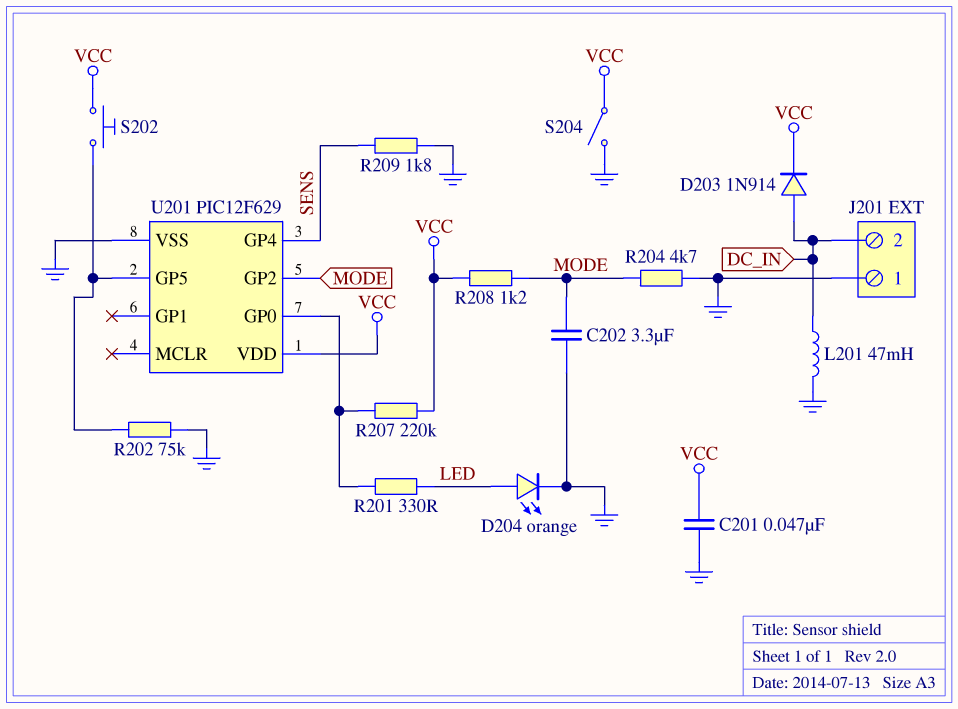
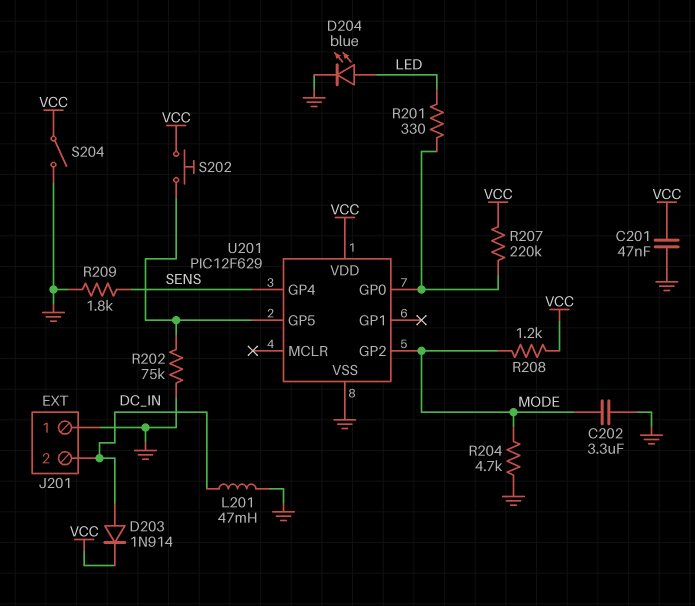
D204: LED orange (A LED, K GND) -> LED blue (A LED, K GND)

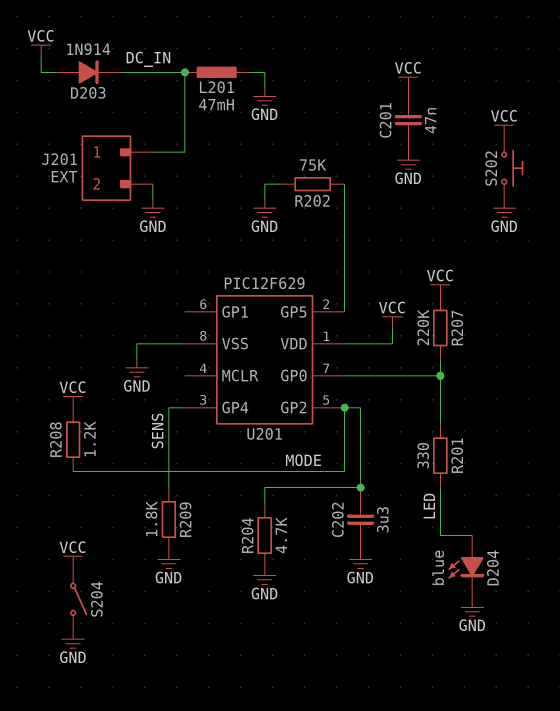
D203: diode 1N914 (A DC_IN, K VCC) -> diode 1N914 (A VCC, K DC_IN)
J201 pin 1: GND -> DC_IN
J201 pin 2: DC_IN -> GND
S202: button (U201/GP5, VCC) -> button (GND, VCC)

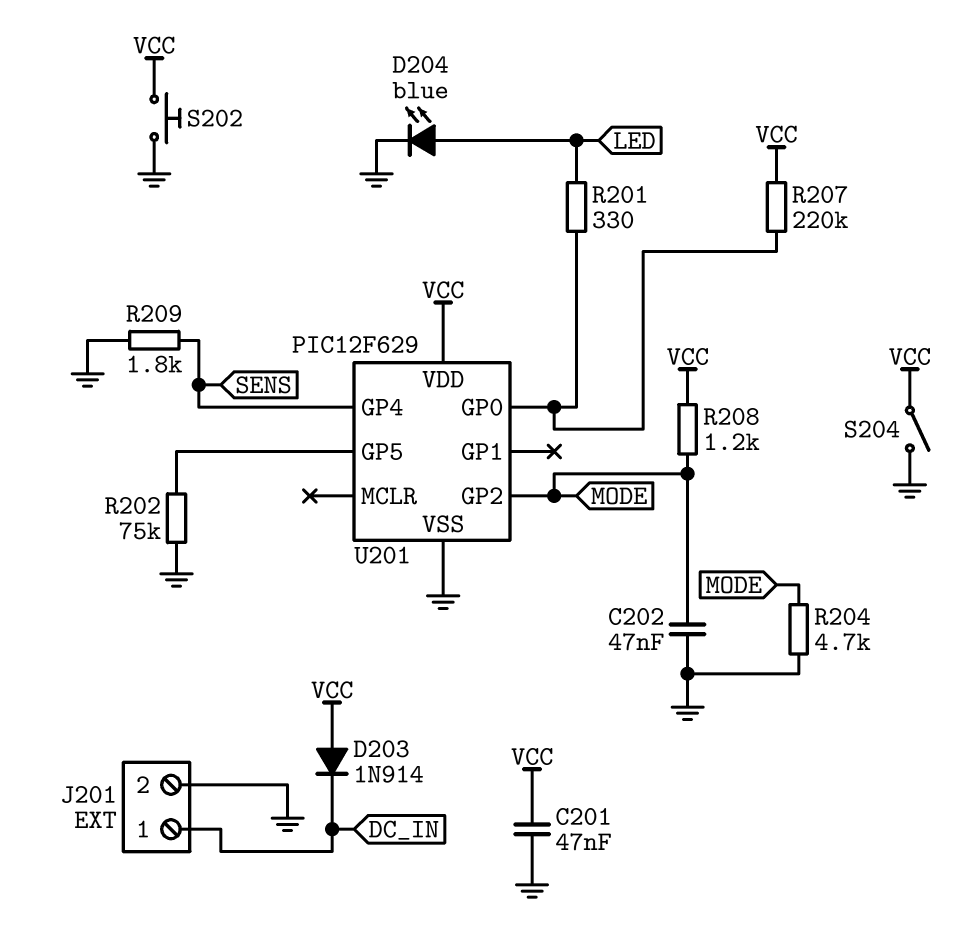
C202: 3.3uF (GND, MODE) -> 47nF (GND, MODE)
L201: 47mH (DC_IN, GND) -> none

